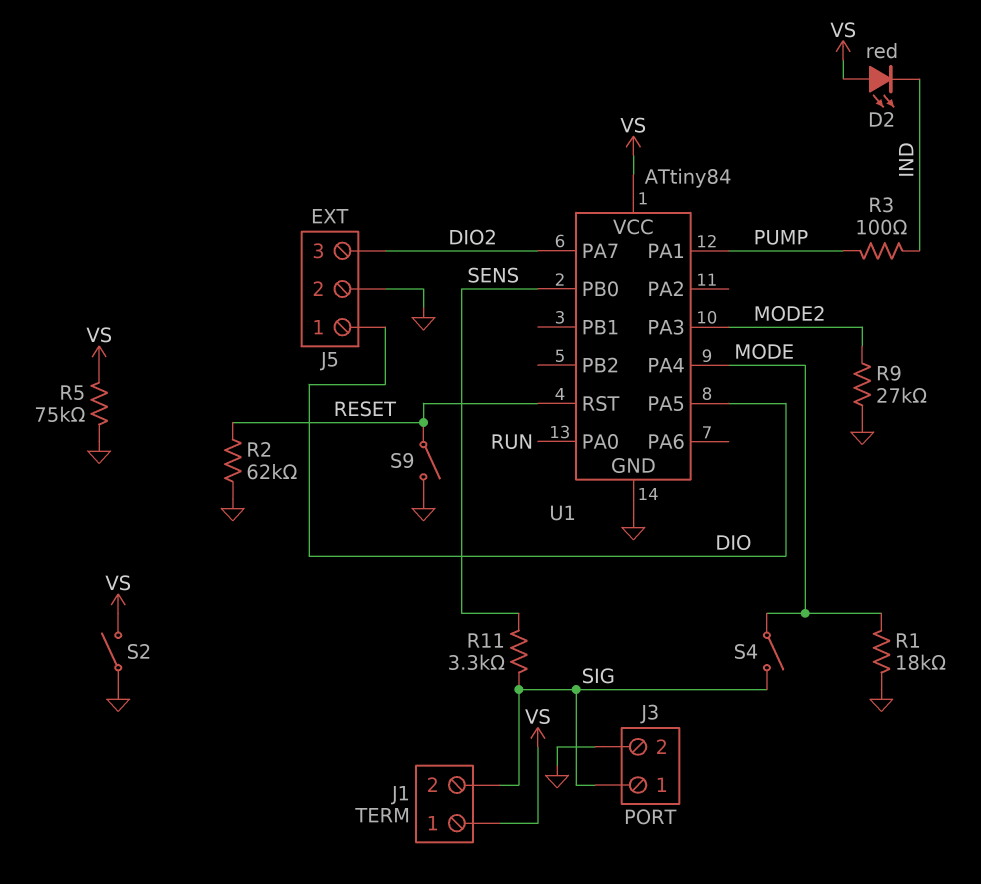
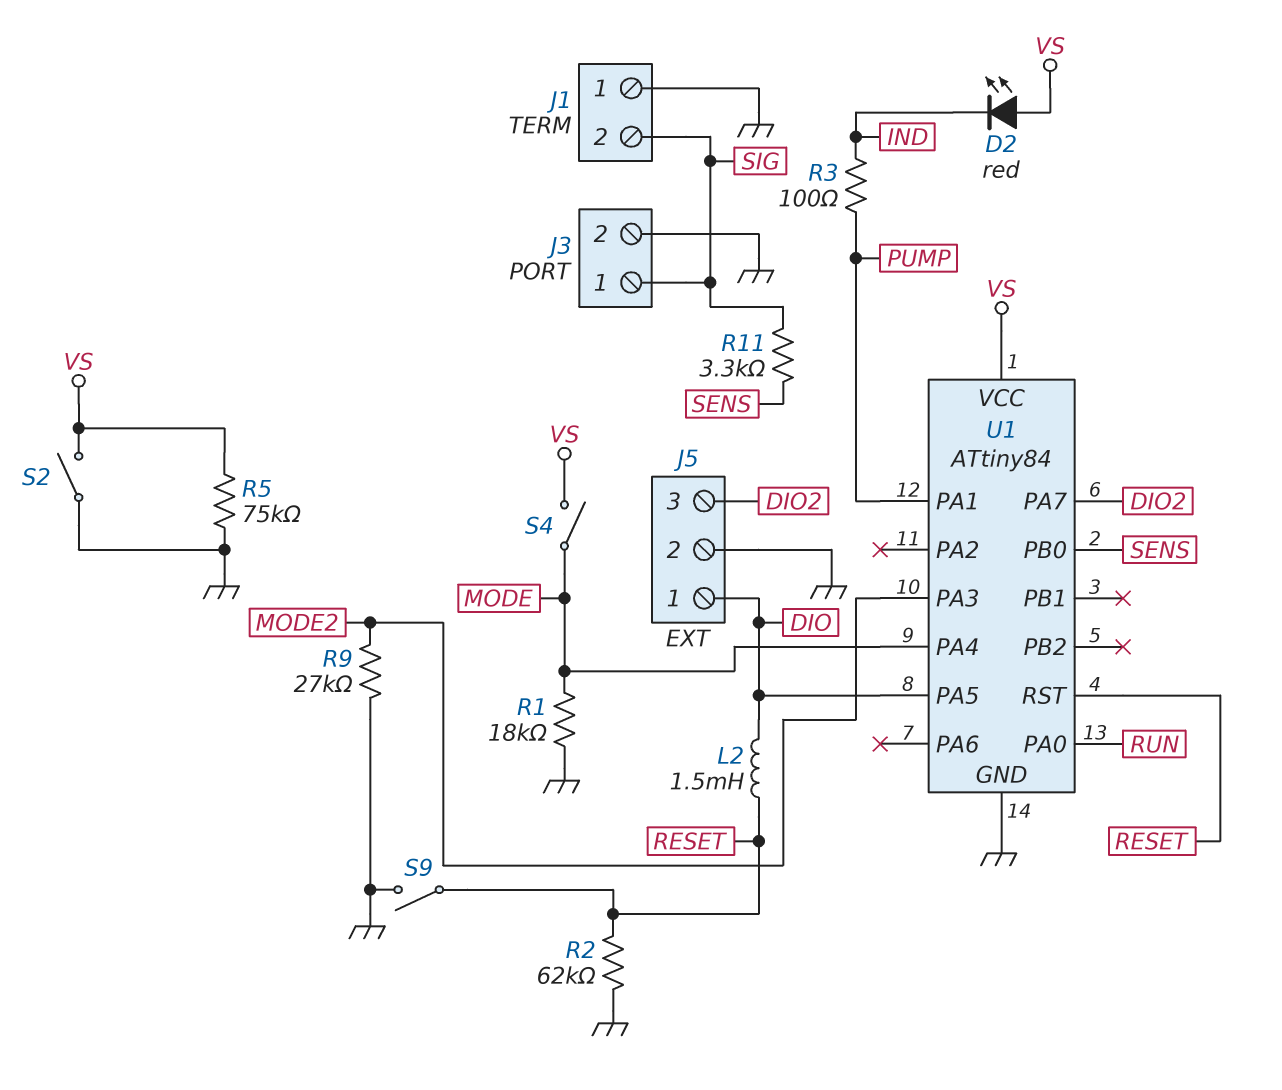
J1 pin 1: VS -> GND
L2: none -> 1.5mH (DIO, RESET)
S4: switch (MODE, SIG) -> switch (MODE, VS)

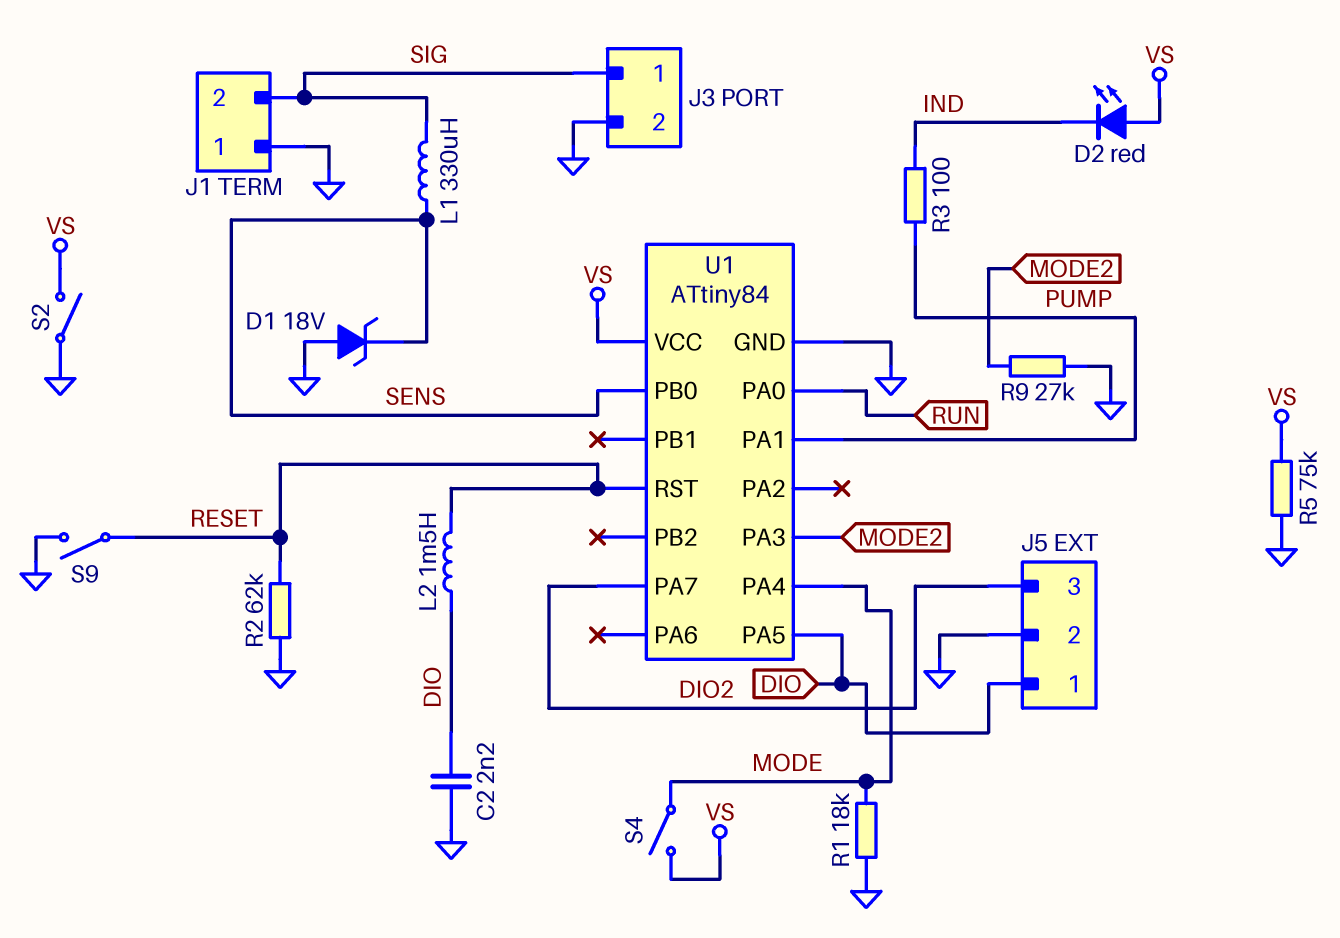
C2: none -> 2.2nF (DIO, GND)
D1: none -> zener 18V (A GND, K SENS)
L1: none -> 330uH (SENS, SIG)
R11: 3.3k (SENS, SIG) -> none

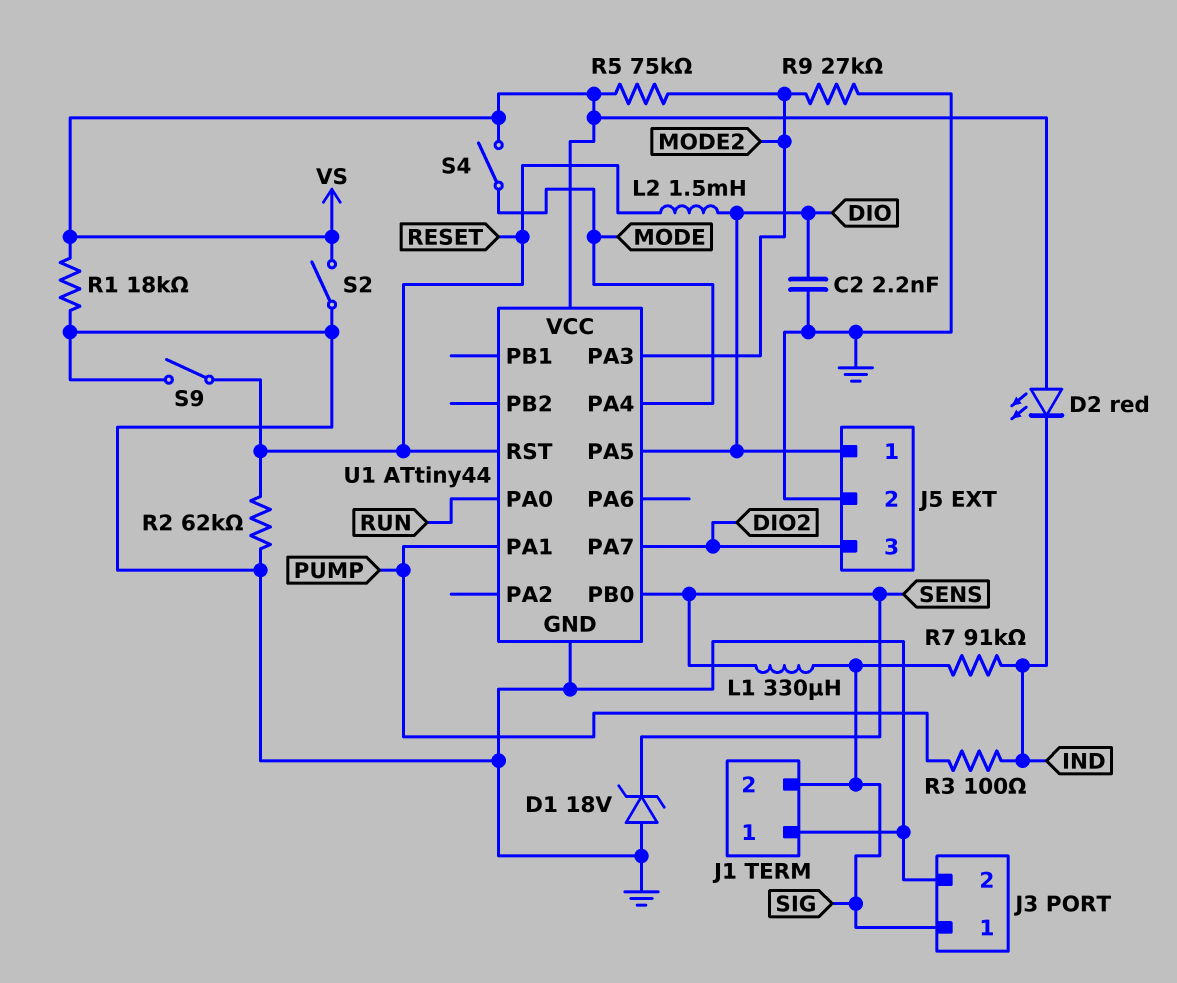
R1: 18k (GND, MODE) -> 18k (GND, VS)
R5: 75k (GND, VS) -> 75k (MODE2, VS)
R7: none -> 91k (IND, SIG)
U1: ATtiny84 -> ATtiny44

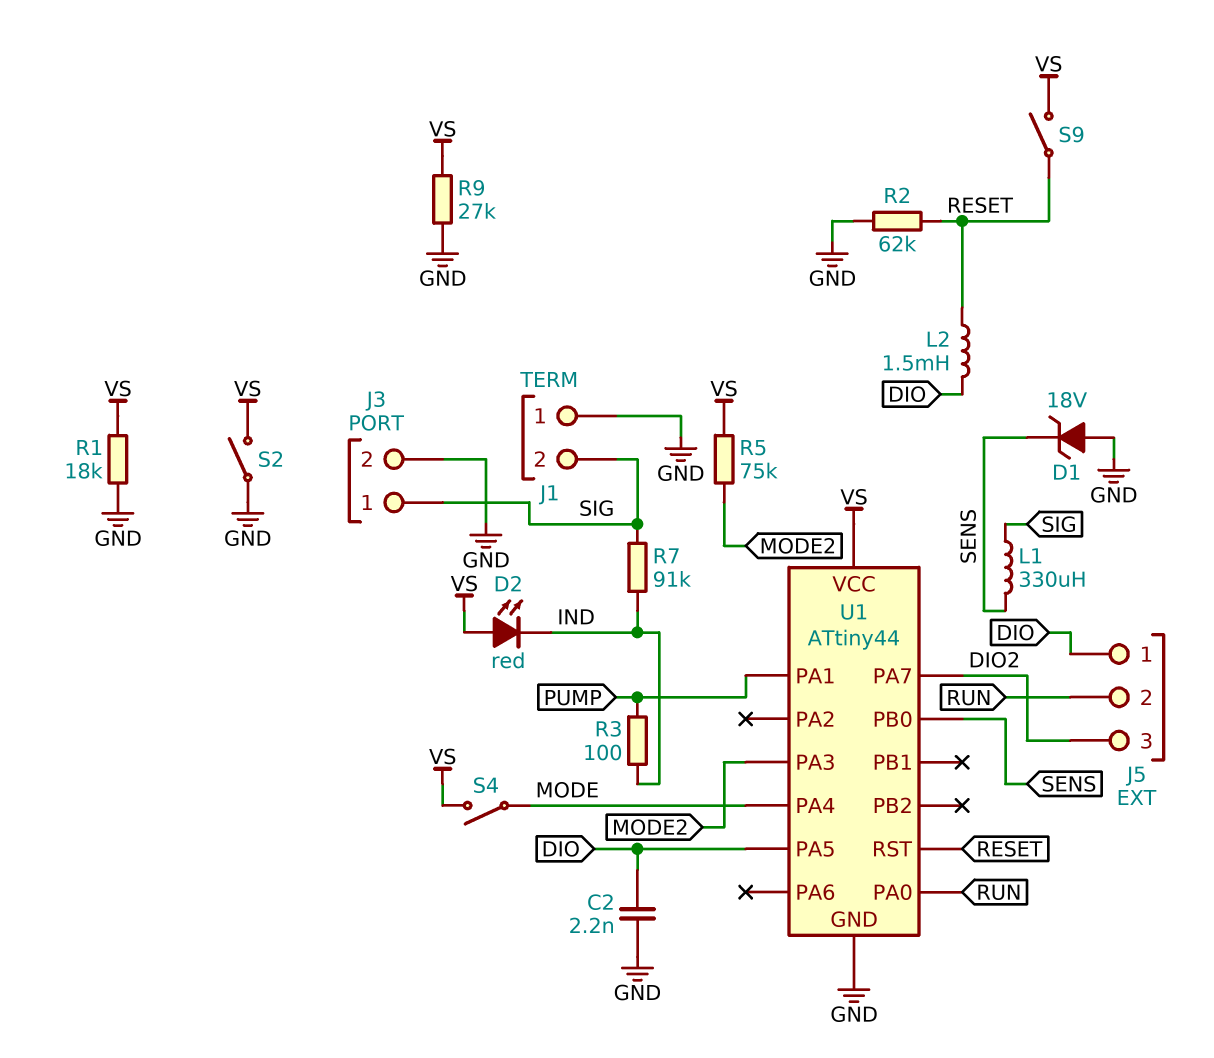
J5 pin 2: GND -> RUN
R9: 27k (GND, MODE2) -> 27k (GND, VS)
S9: switch (GND, RESET) -> switch (RESET, VS)

